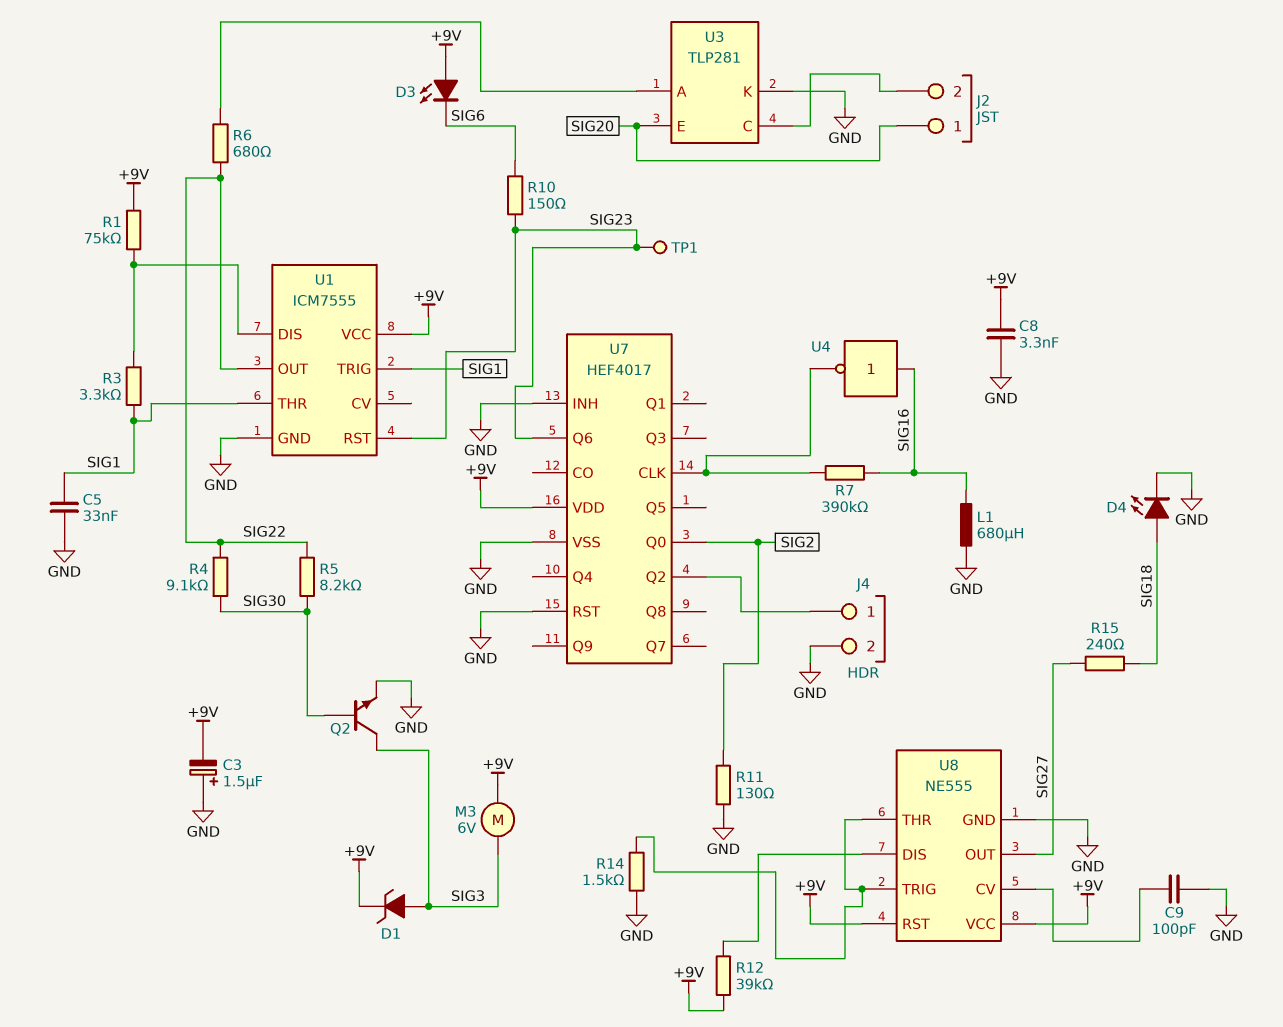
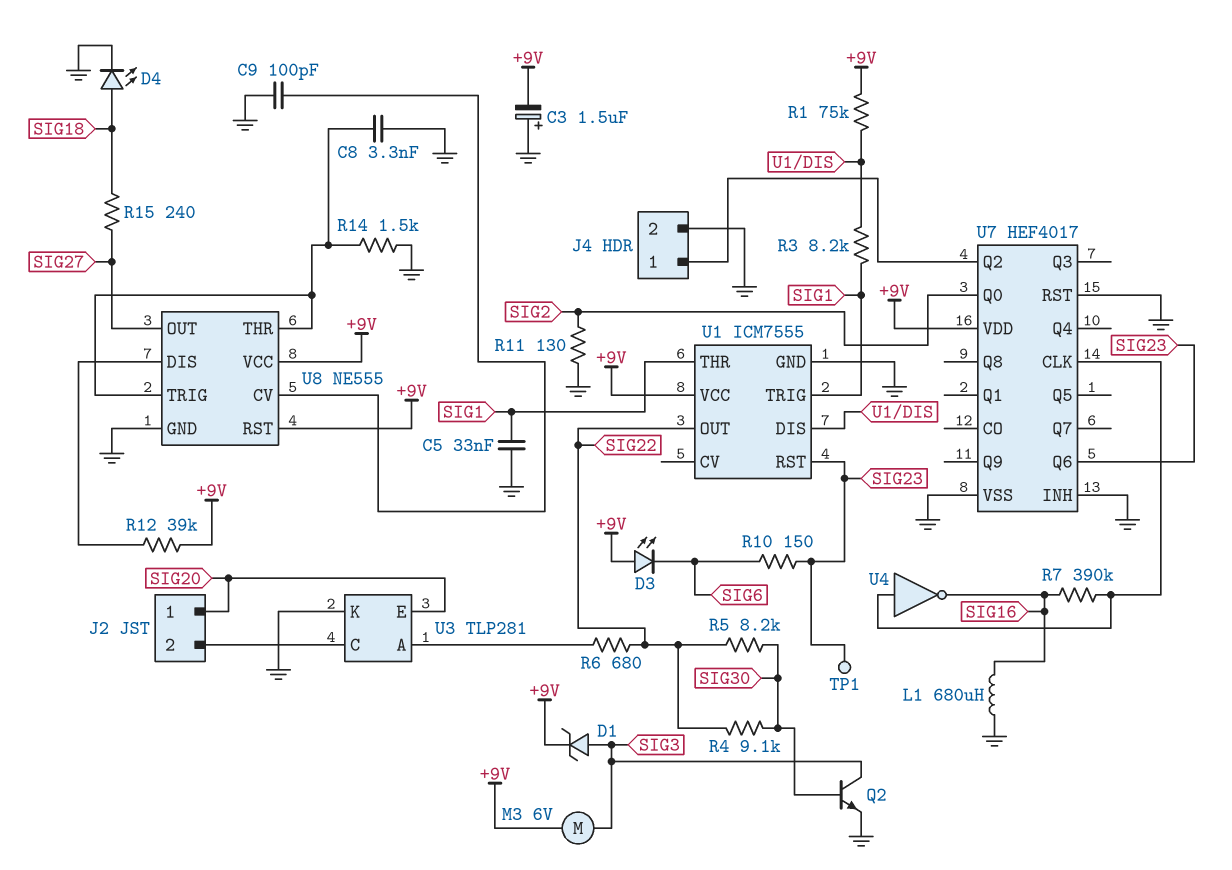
C8: 3.3nF (+9V, GND) -> 3.3nF (GND, U8/THR)
R3: 3.3k (SIG1, U1/DIS) -> 8.2k (SIG1, U1/DIS)
U4: NOT (in SIG16, out U7/CLK) -> NOT (in U7/CLK, out SIG16)

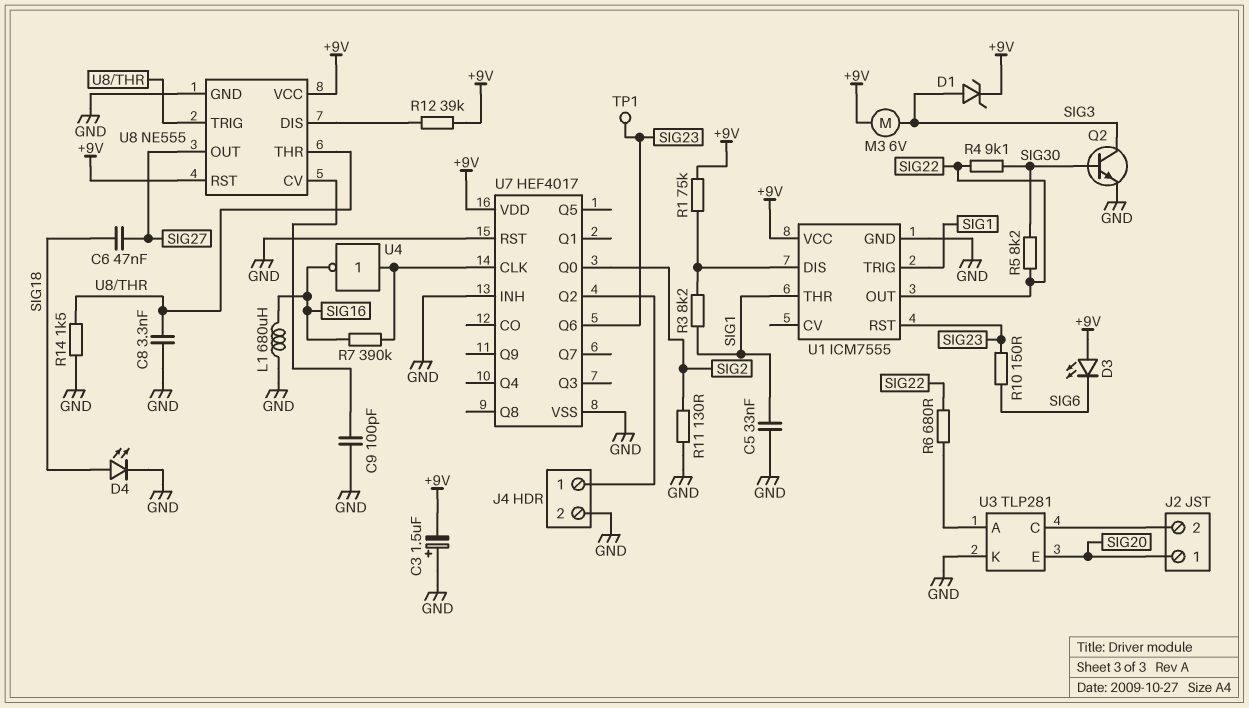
C6: none -> 47nF (SIG18, SIG27)
R15: 240 (SIG18, SIG27) -> none

